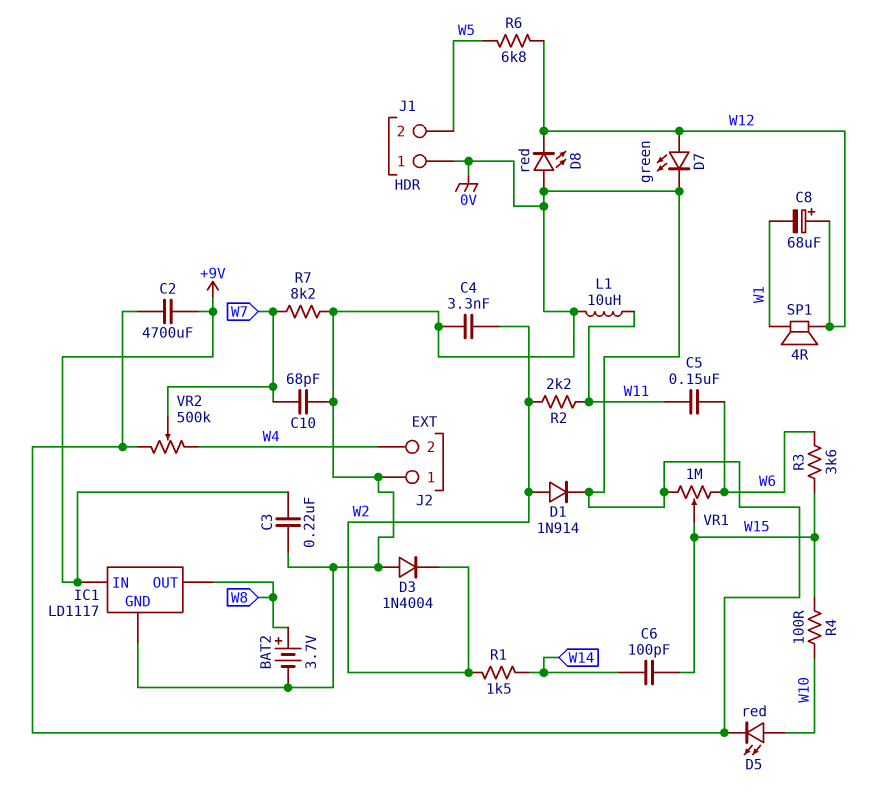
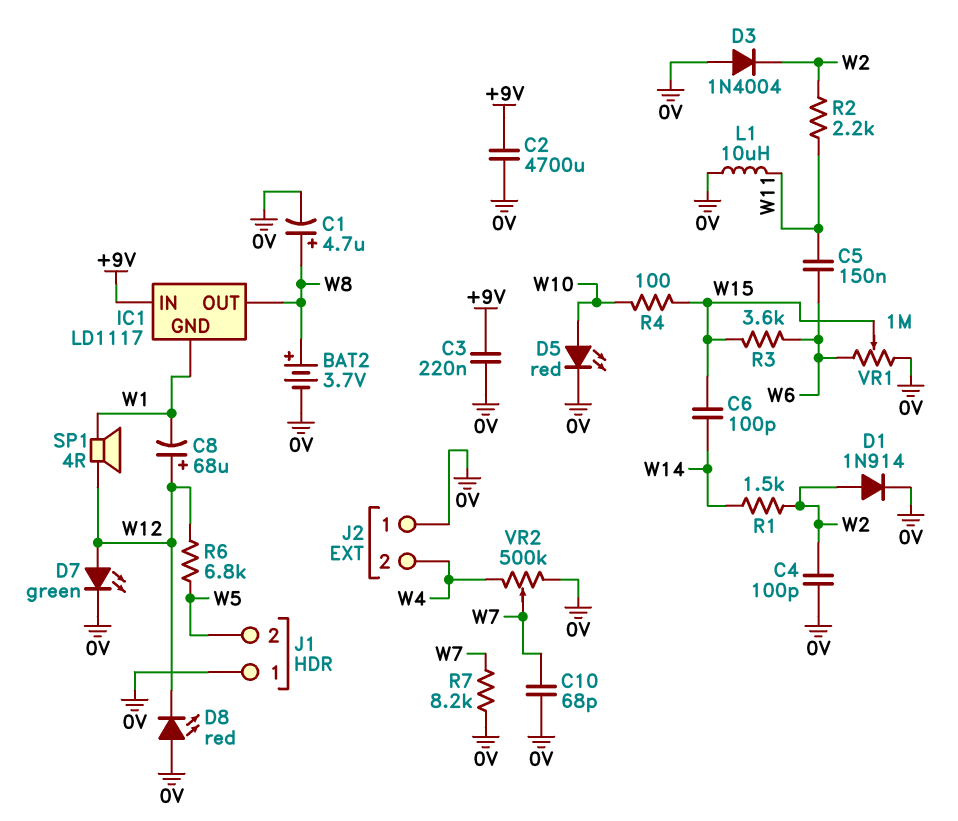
C1: none -> 4.7uF (plus W8, minus 0V)
C4: 3.3nF (0V, W2) -> 100pF (0V, W2)
IC1 pin GND: 0V -> W1

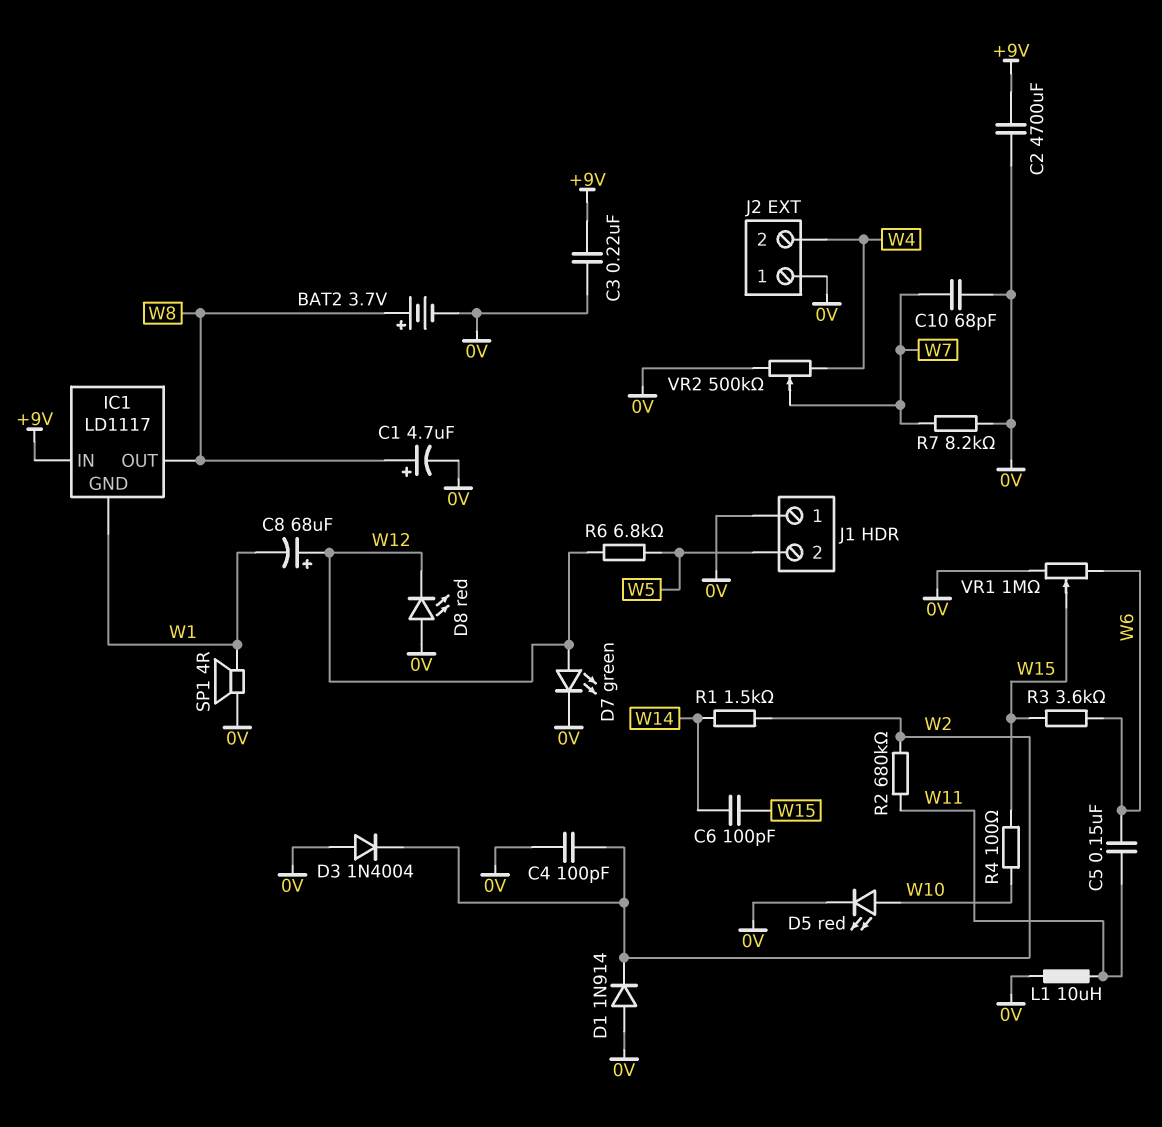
D1: diode 1N914 (A W2, K 0V) -> diode 1N914 (A 0V, K W2)
R2: 2.2k (W2, W11) -> 680k (W2, W11)
SP1: speaker 4R (W1, W12) -> speaker 4R (0V, W1)

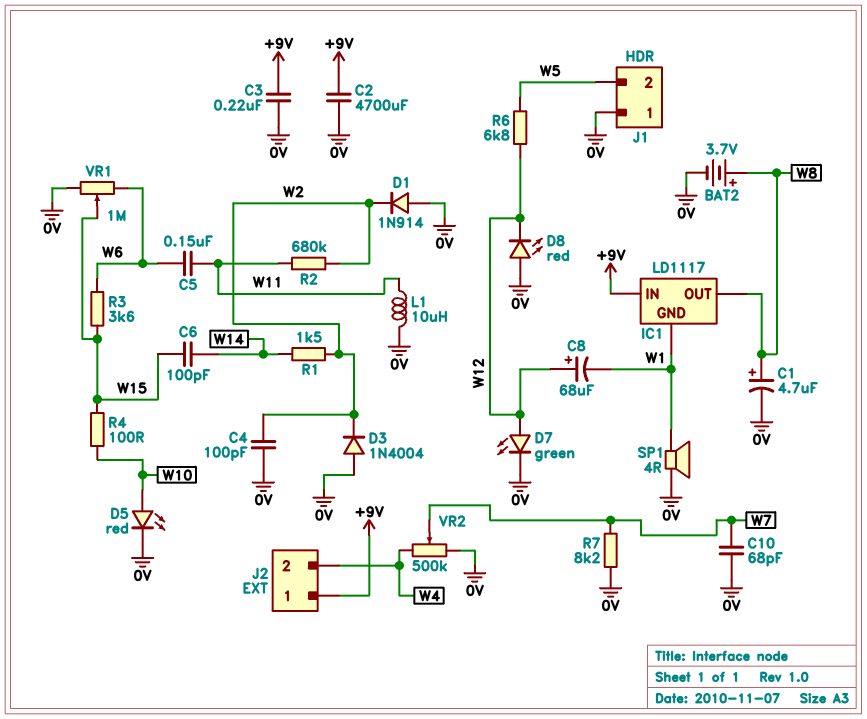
J2 pin 1: 0V -> +9V

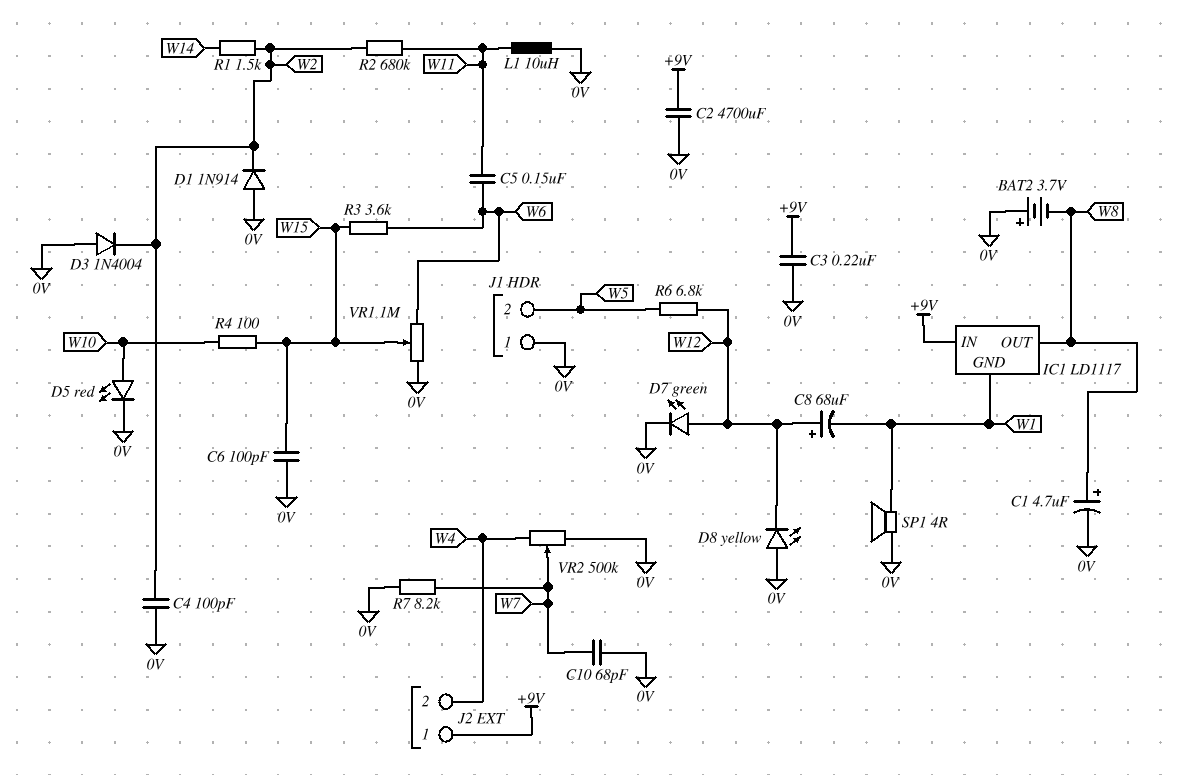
BAT2: 3.7V (plus W8, minus 0V) -> 3.7V (plus 0V, minus W8)
C6: 100pF (W14, W15) -> 100pF (0V, W15)
D8: LED red (A 0V, K W12) -> LED yellow (A 0V, K W12)

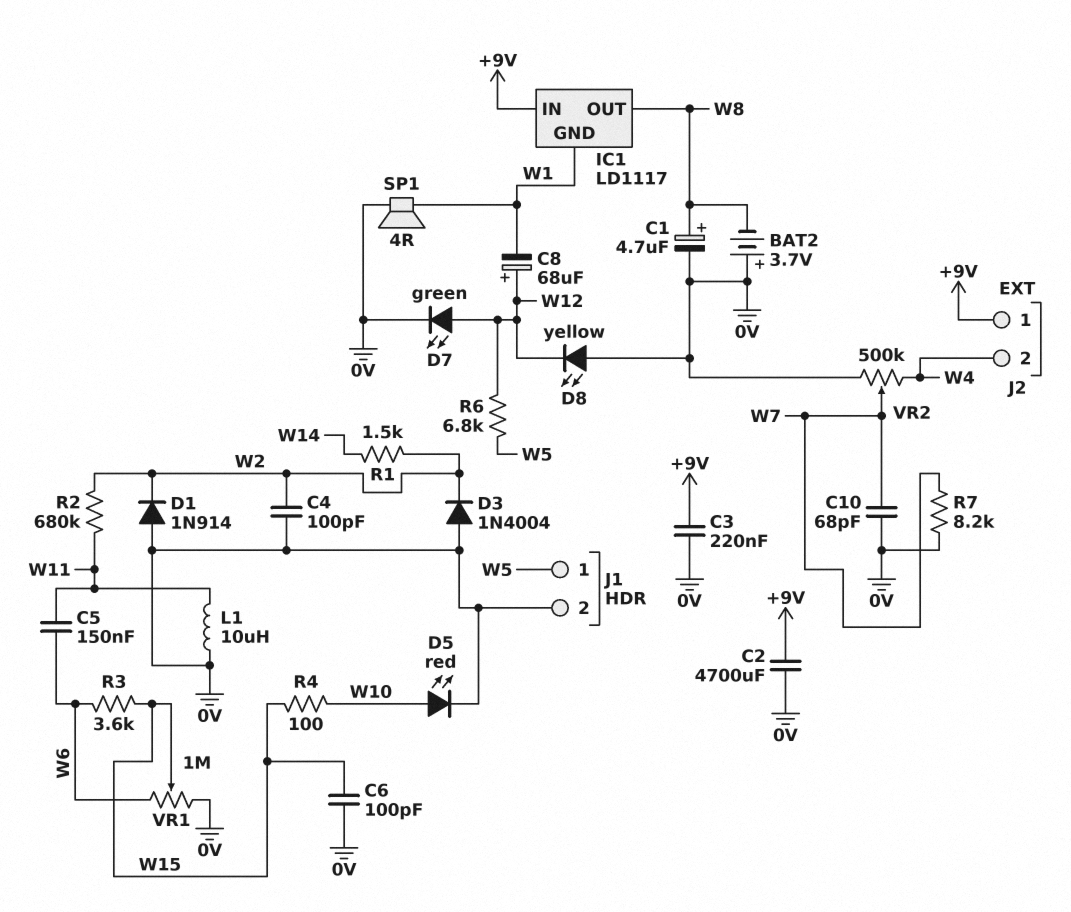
J1 pin 1: 0V -> W5
J1 pin 2: W5 -> 0V

